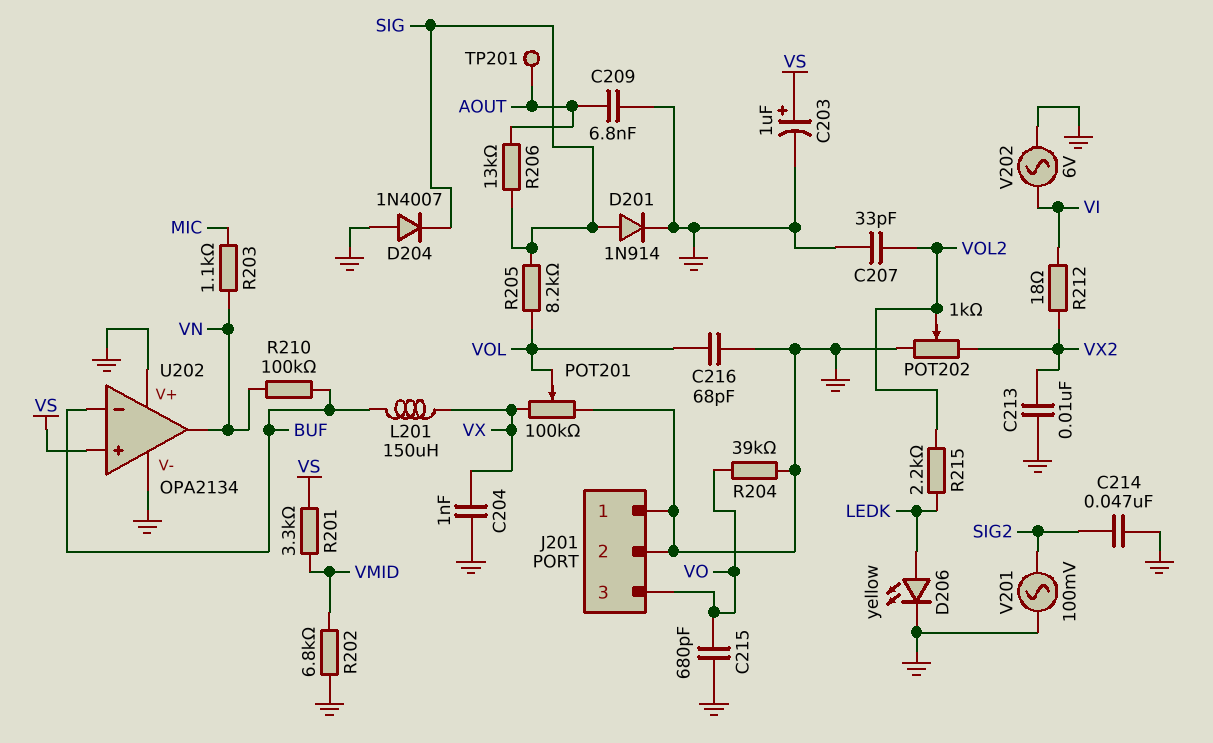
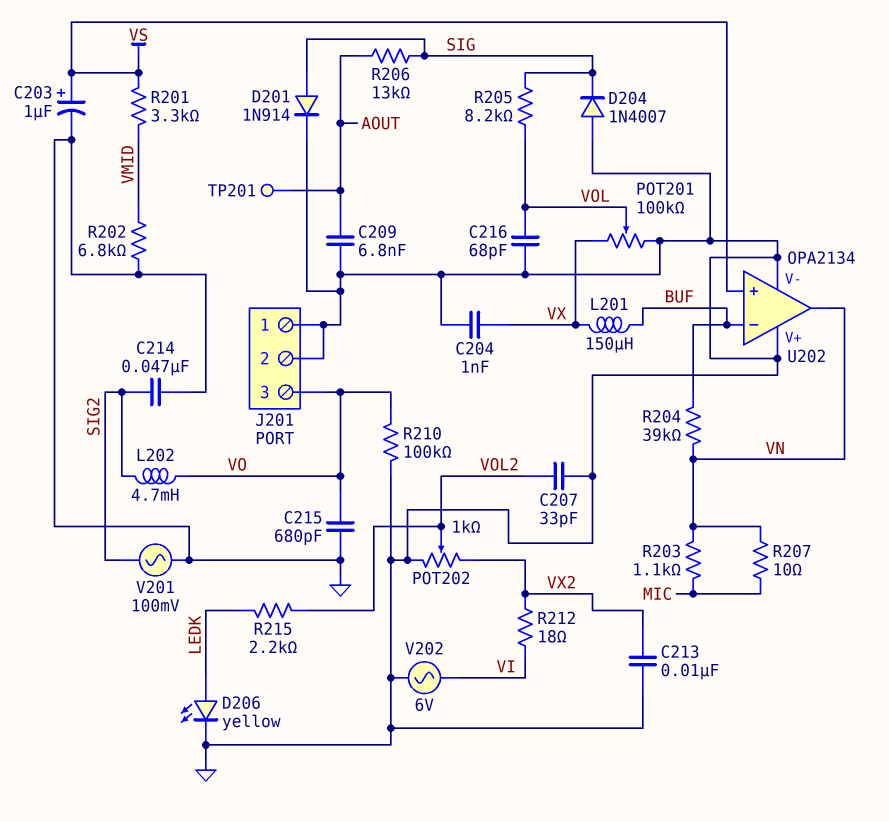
L202: none -> 4.7mH (SIG2, VO)
R204: 39k (GND, VO) -> 39k (BUF, VN)
R207: none -> 10 (MIC, VN)
R210: 100k (BUF, VN) -> 100k (GND, VO)

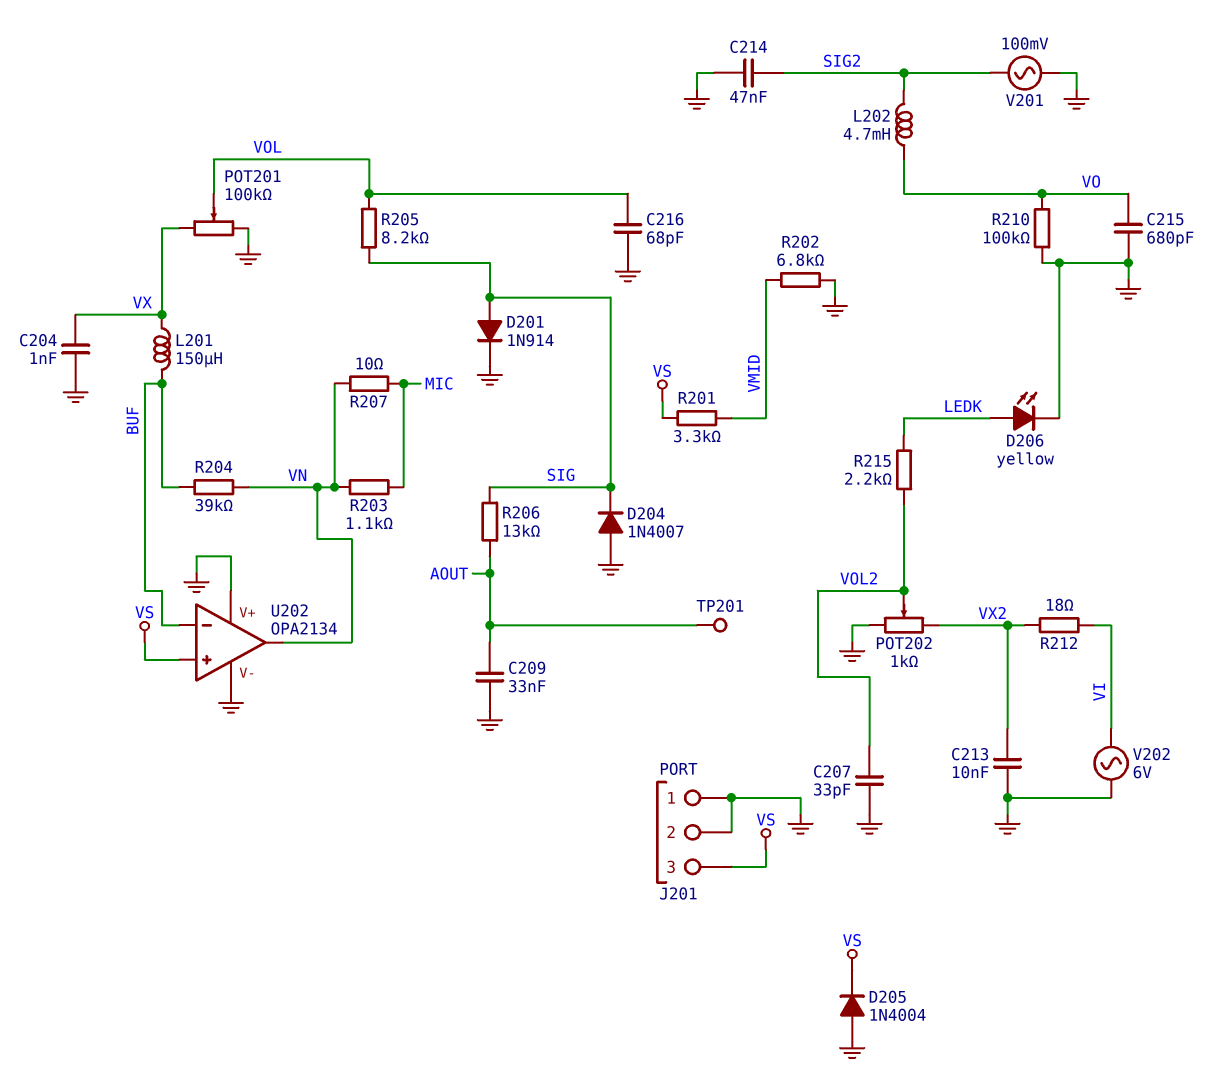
C203: 1uF (plus VS, minus GND) -> none
C209: 6.8nF (AOUT, GND) -> 33nF (AOUT, GND)
D205: none -> diode 1N4004 (A GND, K VS)
J201 pin 3: VO -> VS

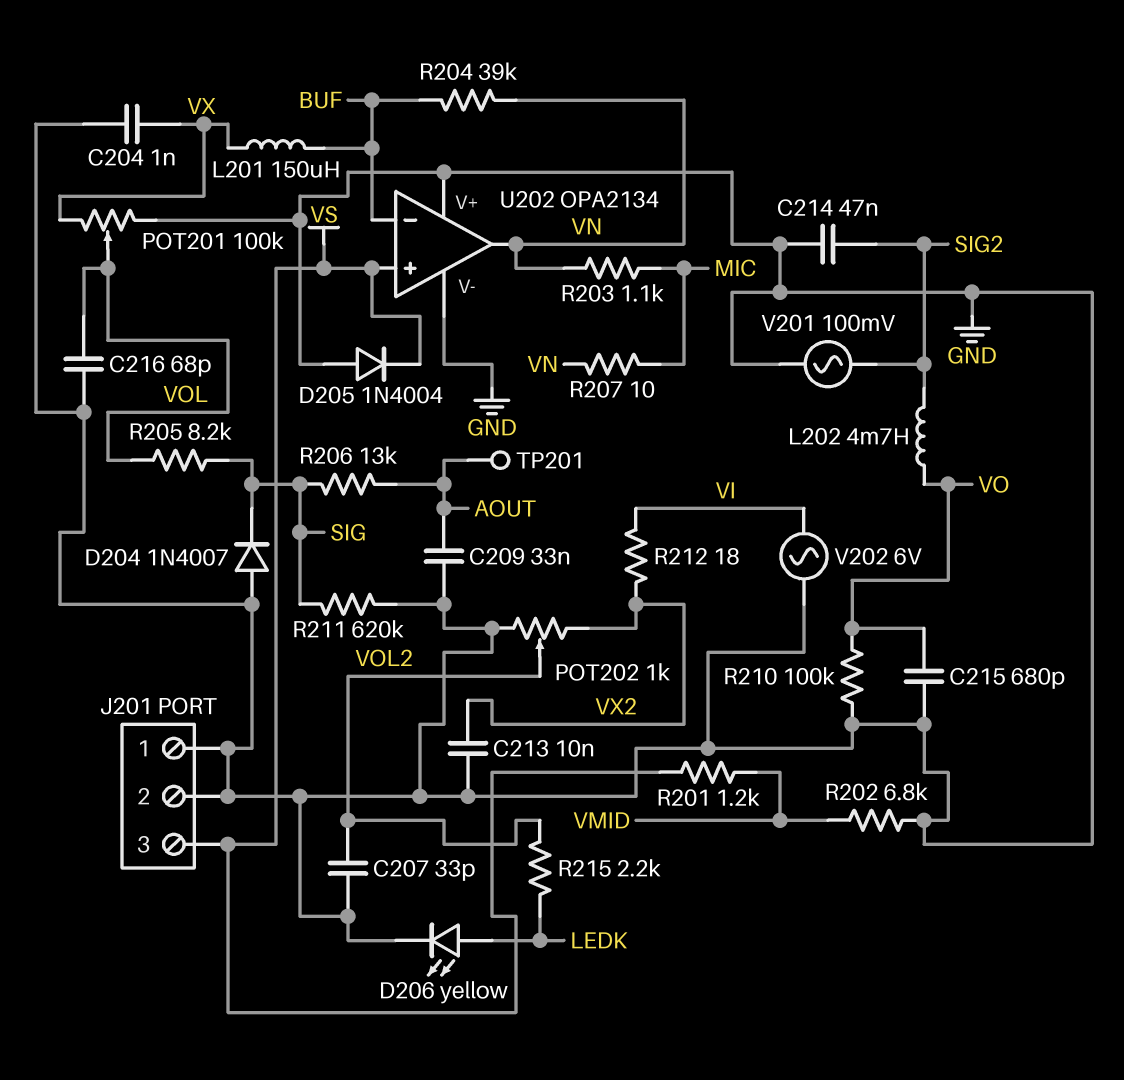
D201: diode 1N914 (A SIG, K GND) -> none
R201: 3.3k (VMID, VS) -> 1.2k (VMID, VS)
R211: none -> 620k (GND, SIG)

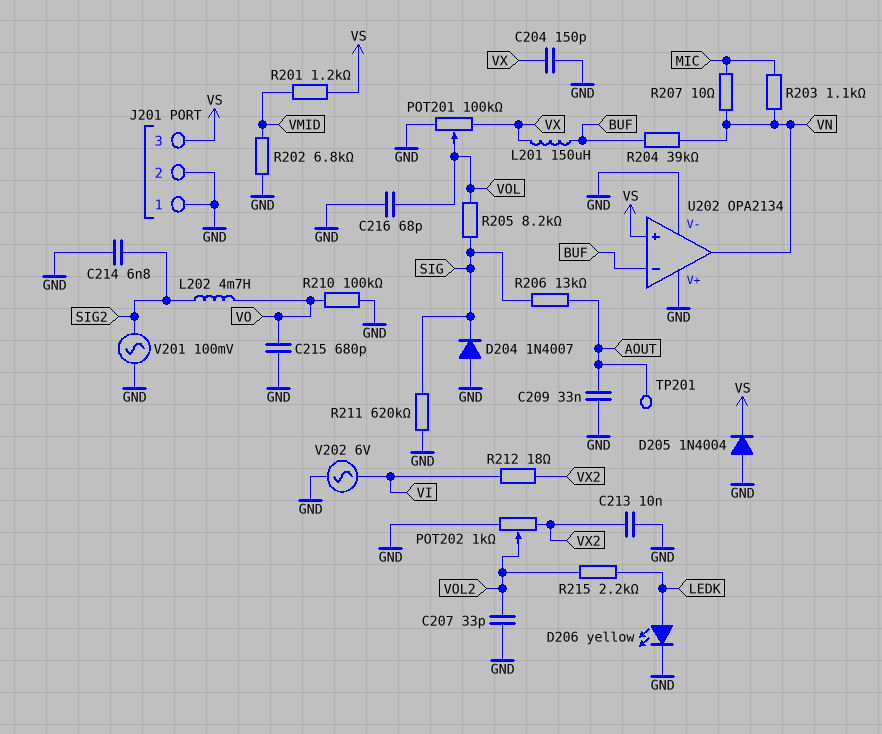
C204: 1nF (GND, VX) -> 150pF (GND, VX)
C214: 47nF (GND, SIG2) -> 6.8nF (GND, SIG2)

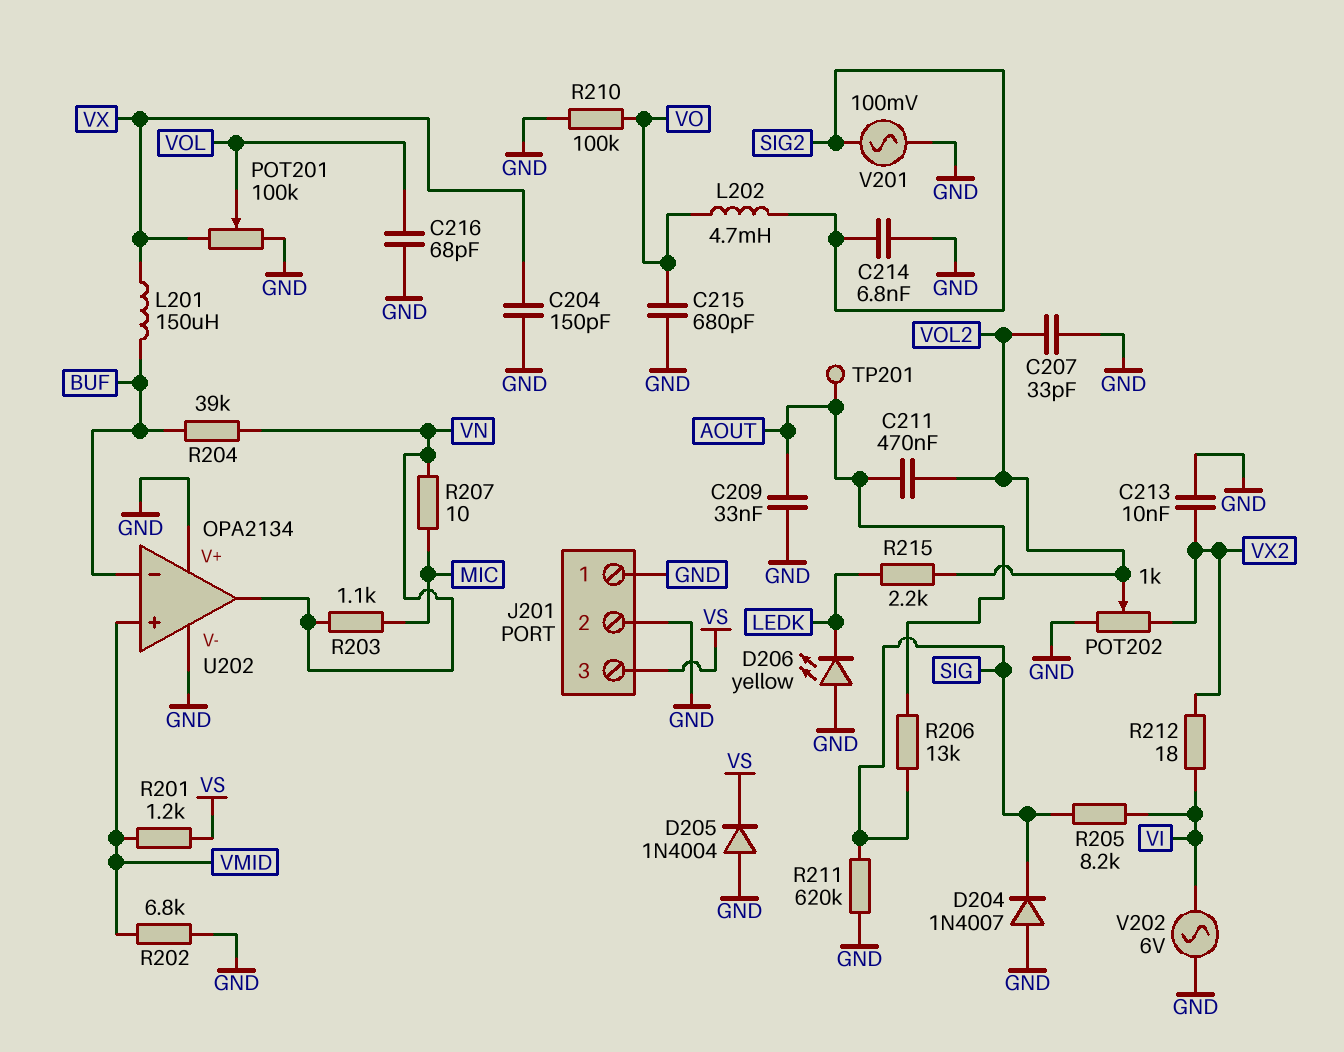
C211: none -> 470nF (AOUT, VOL2)
D206: LED yellow (A LEDK, K GND) -> LED yellow (A GND, K LEDK)
R205: 8.2k (SIG, VOL) -> 8.2k (SIG, VI)
U202 pin in+: VS -> VMID

